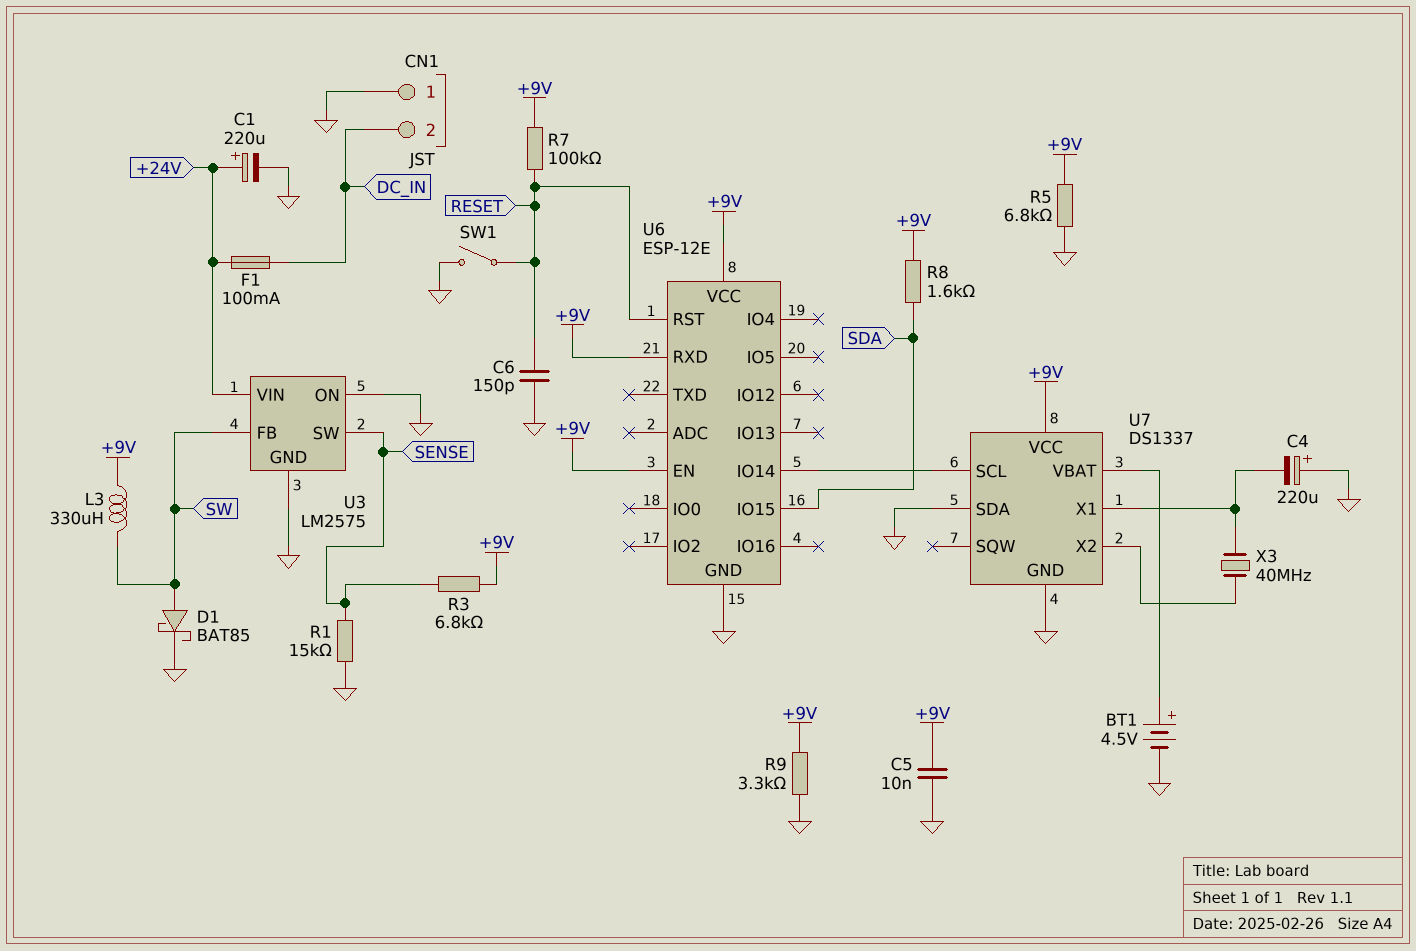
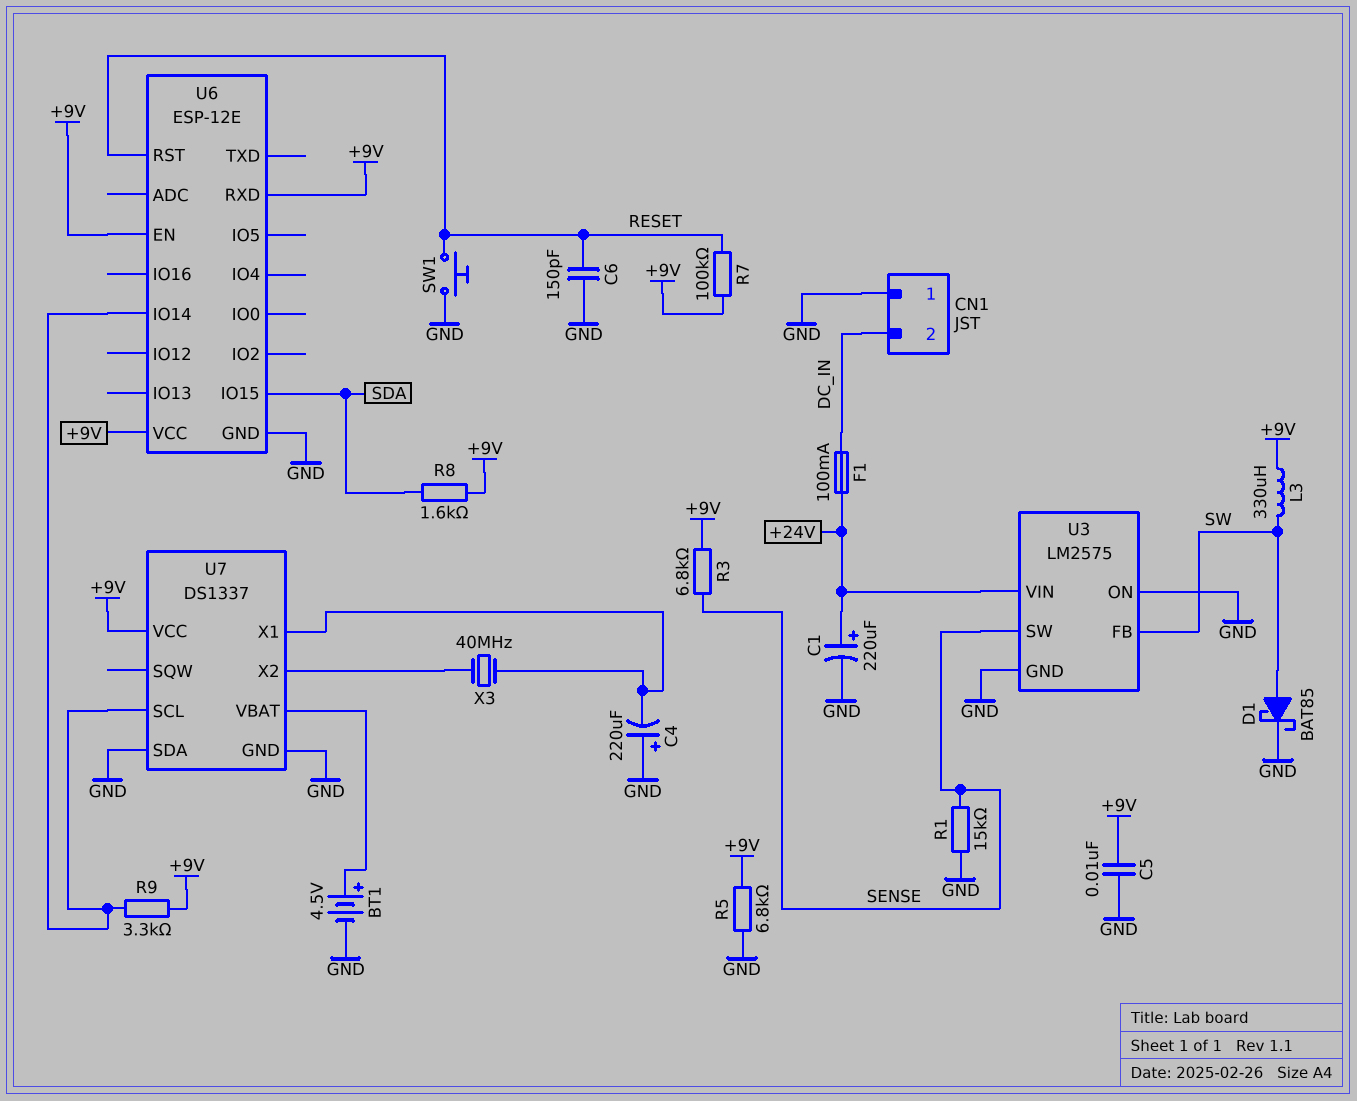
R9: 3.3k (+9V, GND) -> 3.3k (+9V, U6/IO14)
SW1: switch (GND, RESET) -> button (GND, RESET)

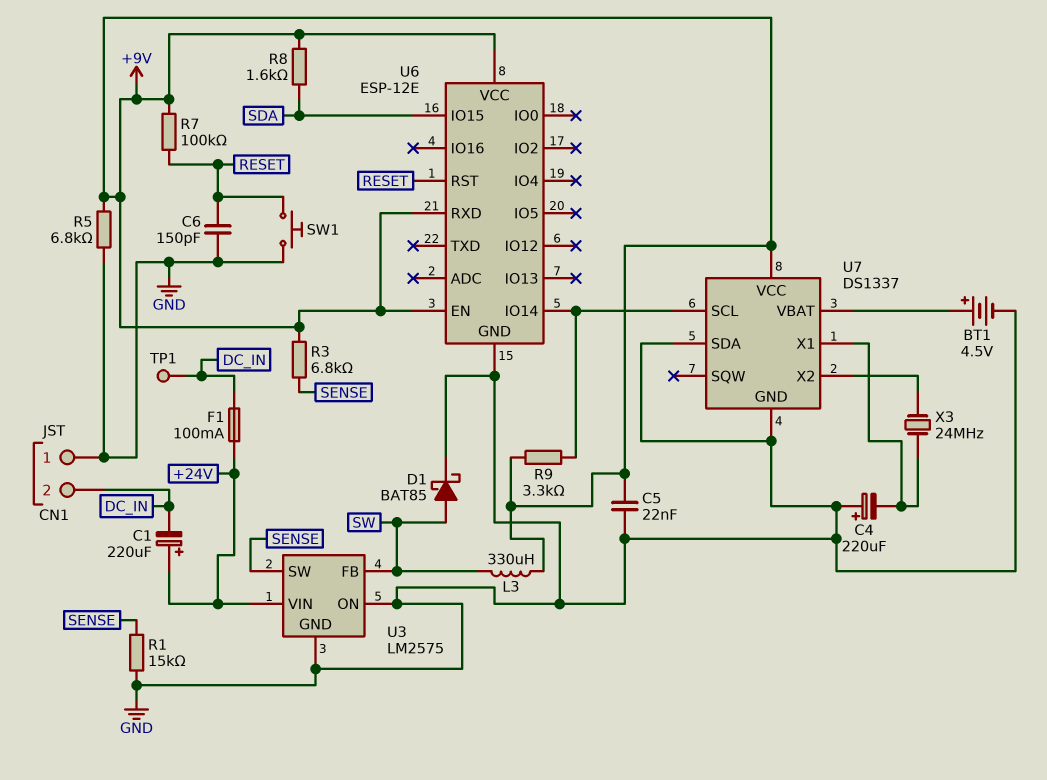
C1: 220uF (plus +24V, minus GND) -> 220uF (plus +24V, minus DC_IN)
C5: 10nF (+9V, GND) -> 22nF (+9V, GND)
TP1: none -> test point (DC_IN)
X3: 40MHz (U7/X1, U7/X2) -> 24MHz (U7/X1, U7/X2)

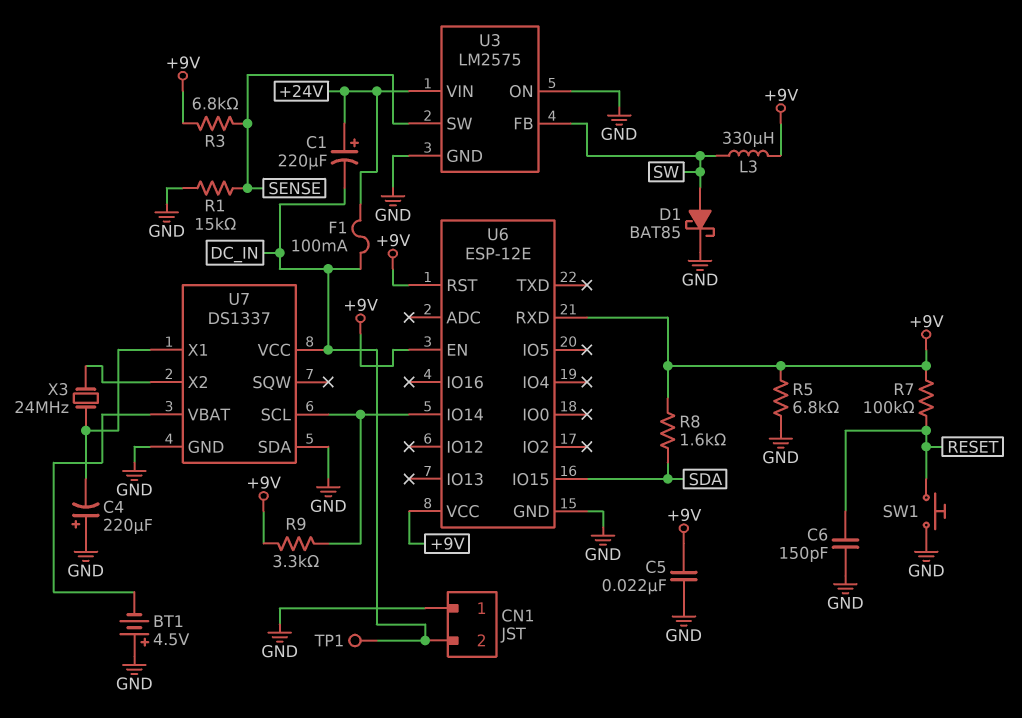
BT1: 4.5V (plus U7/VBAT, minus GND) -> 4.5V (plus GND, minus U7/VBAT)
U6 pin RST: RESET -> +9V
U7 pin VCC: +9V -> DC_IN

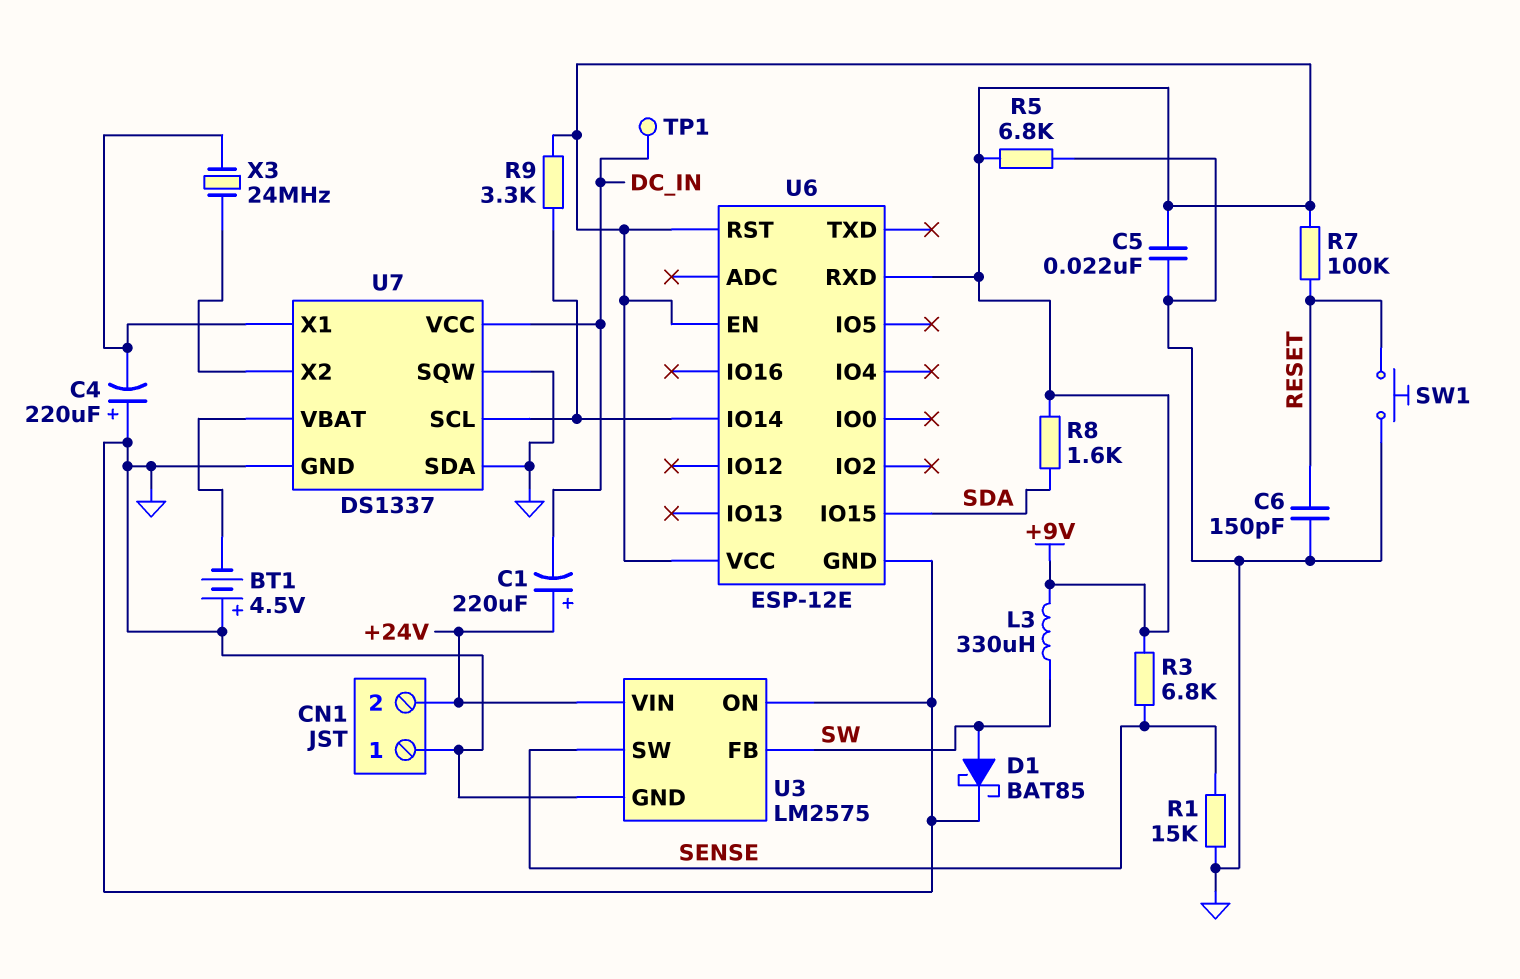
CN1 pin 2: DC_IN -> +24V
F1: 100mA (+24V, DC_IN) -> none
U7 pin SQW: none -> GND

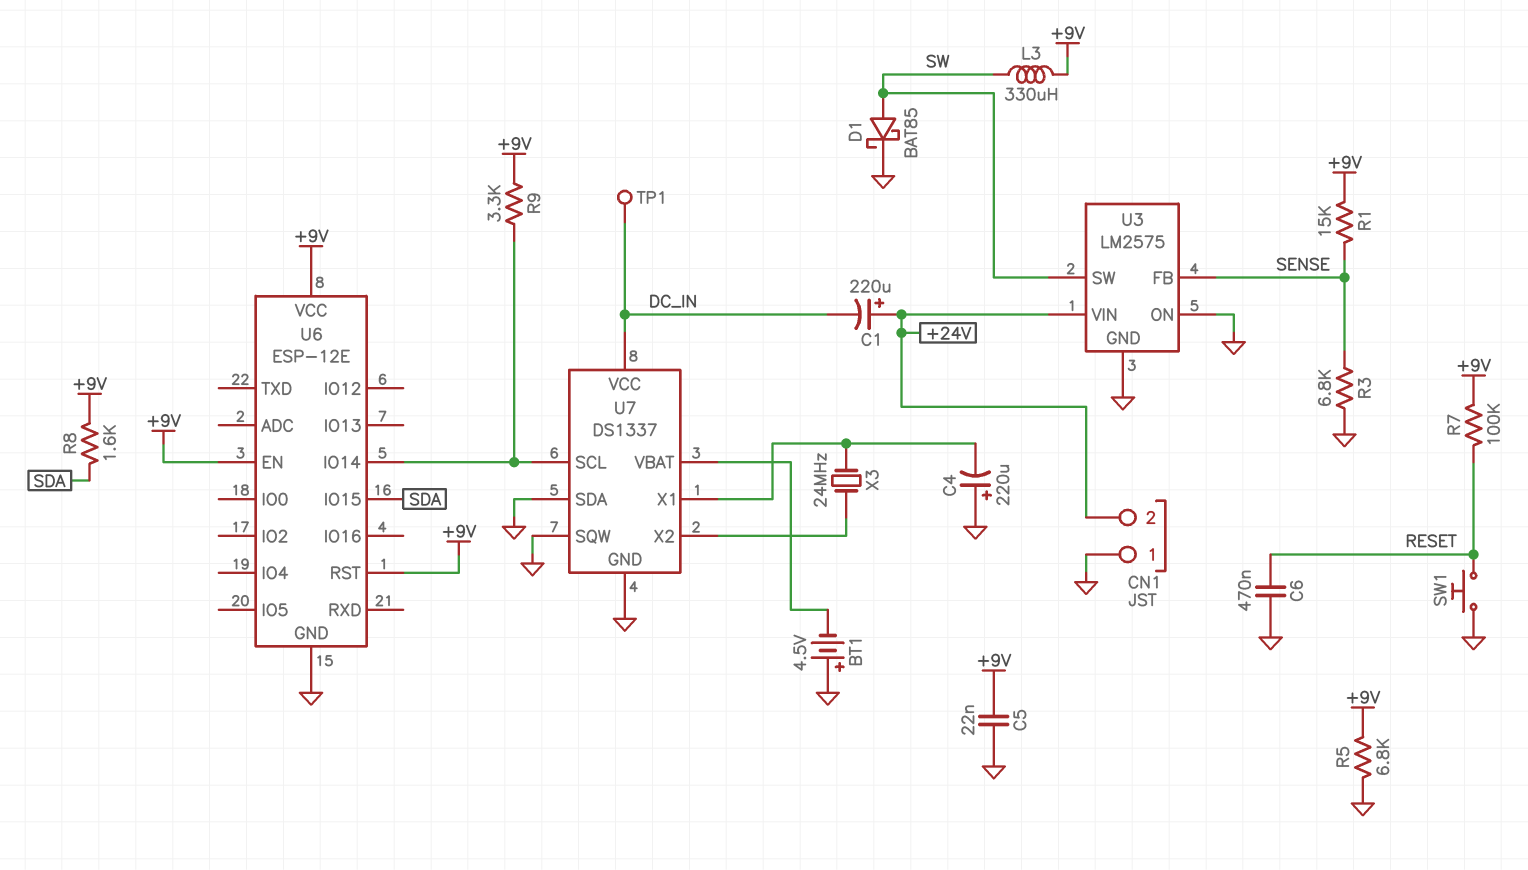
C6: 150pF (GND, RESET) -> 470nF (GND, RESET)
R1: 15k (GND, SENSE) -> 15k (+9V, SENSE)
R3: 6.8k (+9V, SENSE) -> 6.8k (GND, SENSE)
U3 pin FB: SW -> SENSE
U3 pin SW: SENSE -> SW
U6 pin RXD: +9V -> none

